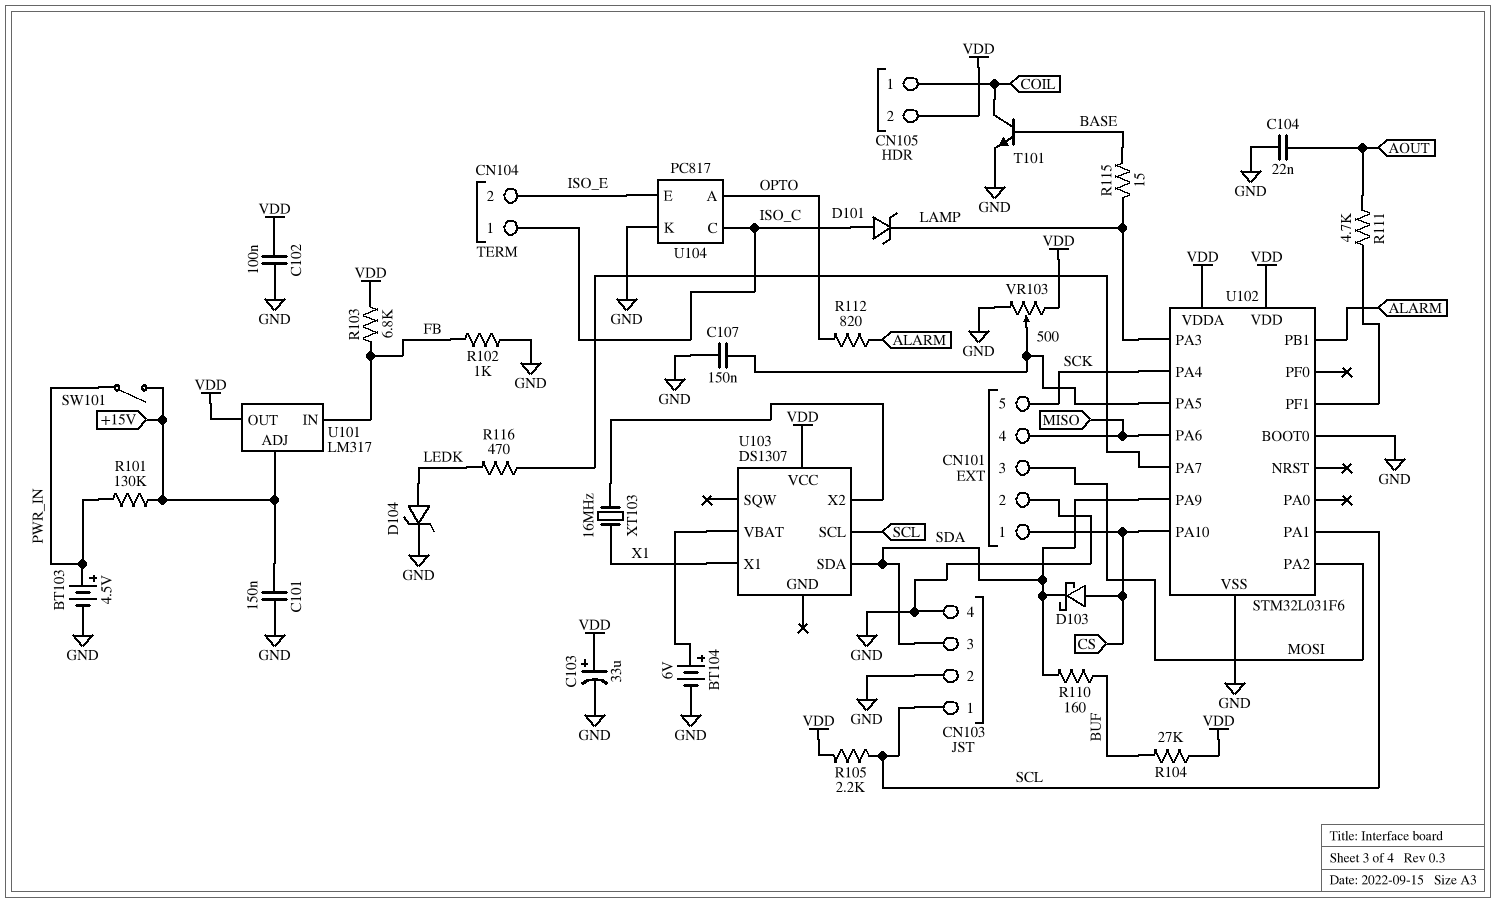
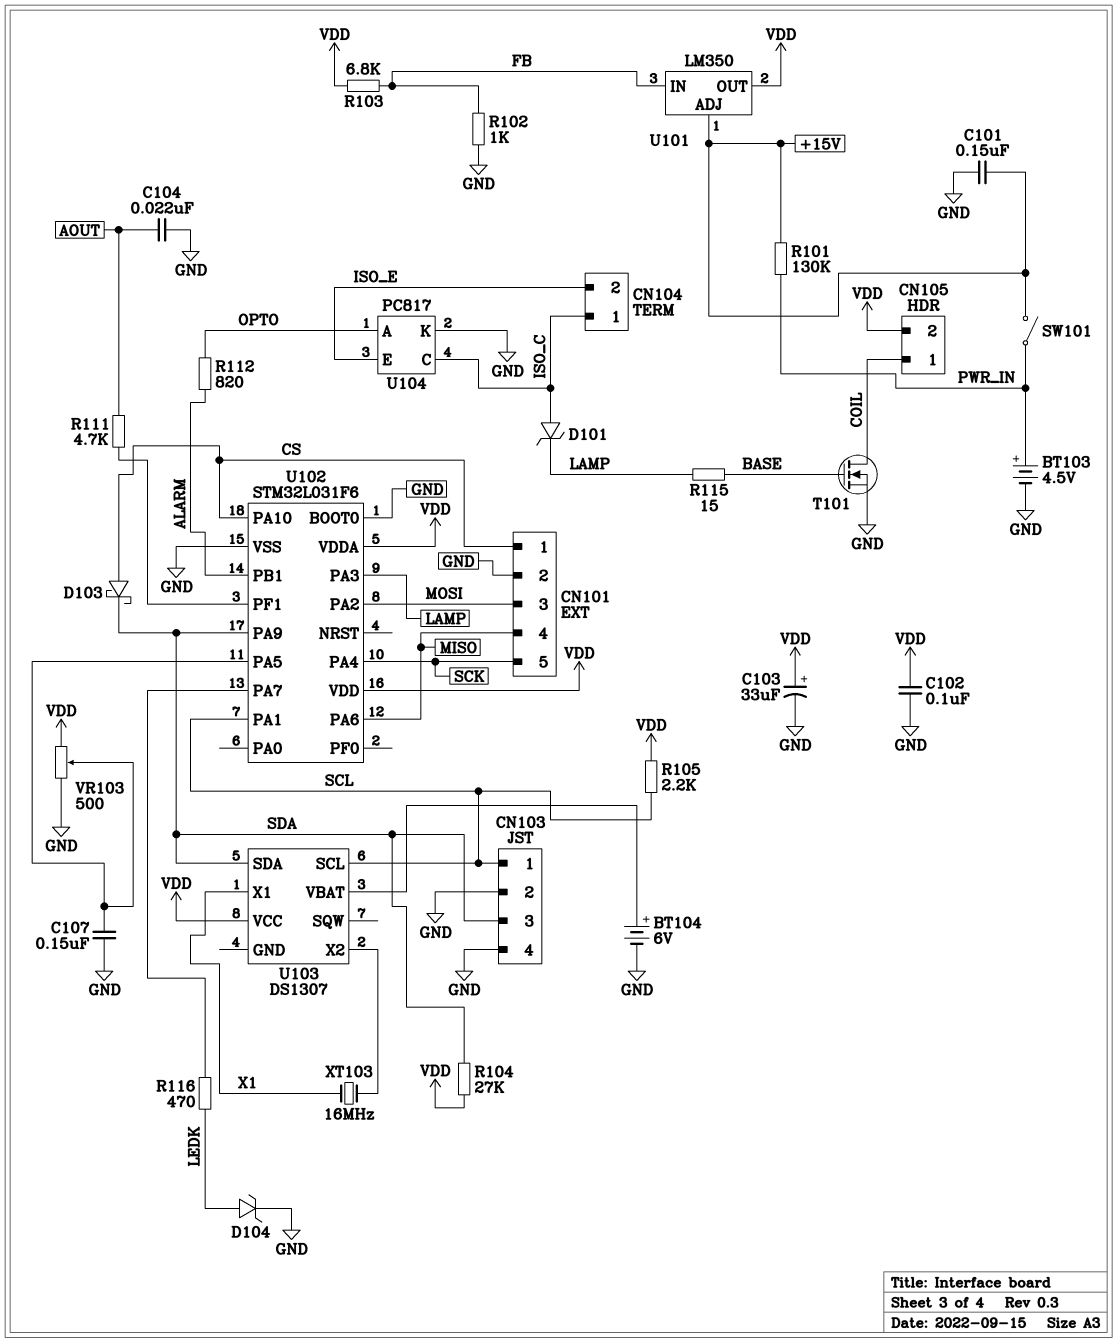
R104: 27k (BUF, VDD) -> 27k (SDA, VDD)
R110: 160 (BUF, SDA) -> none
T101: NPN (B BASE, C COIL, E GND) -> NMOS (G BASE, D COIL, S GND)
U101: LM317 -> LM350

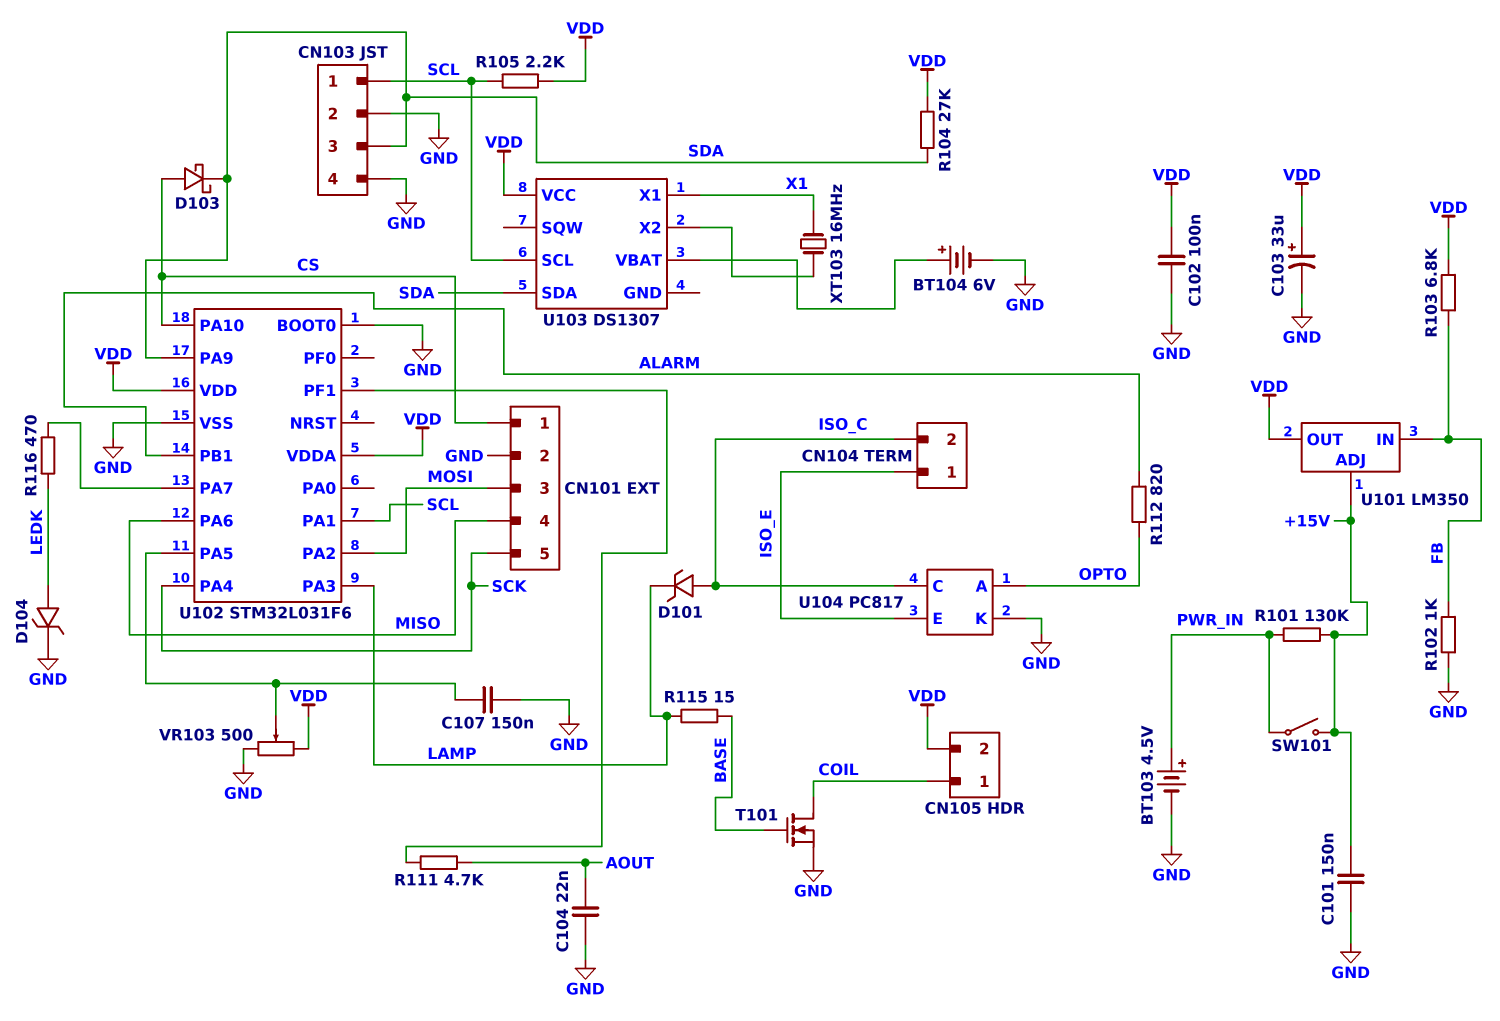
CN104 pin 1: ISO_C -> ISO_E
CN104 pin 2: ISO_E -> ISO_C

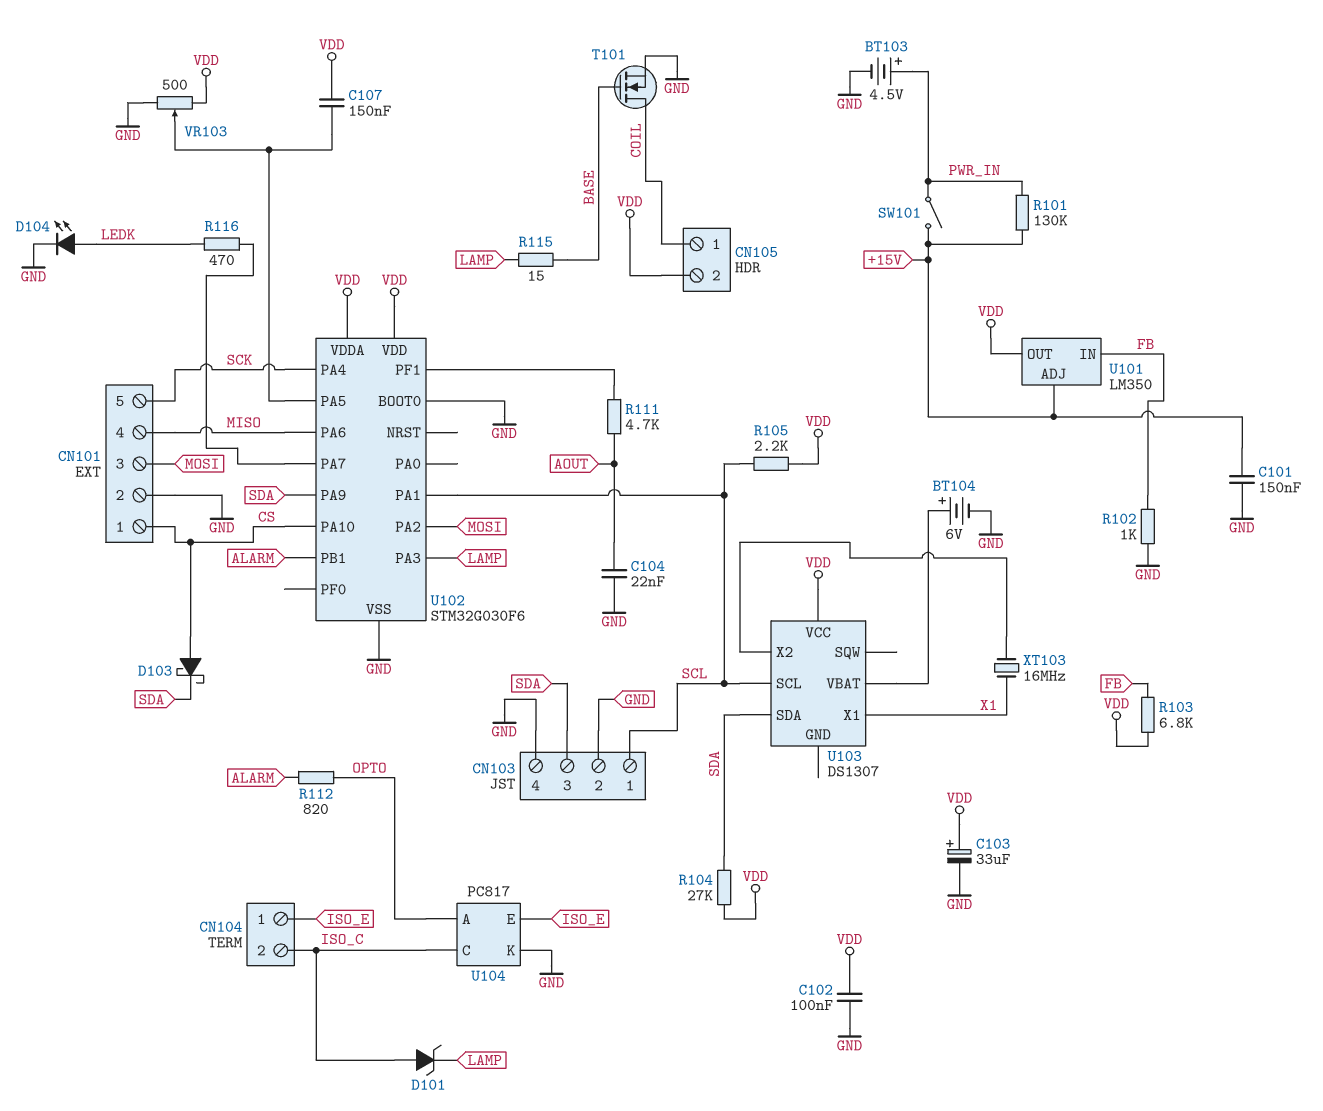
C107: 150nF (GND, U102/PA5) -> 150nF (U102/PA5, VDD)
D104: zener (A LEDK, K GND) -> LED (A LEDK, K GND)
U102: STM32L031F6 -> STM32G030F6

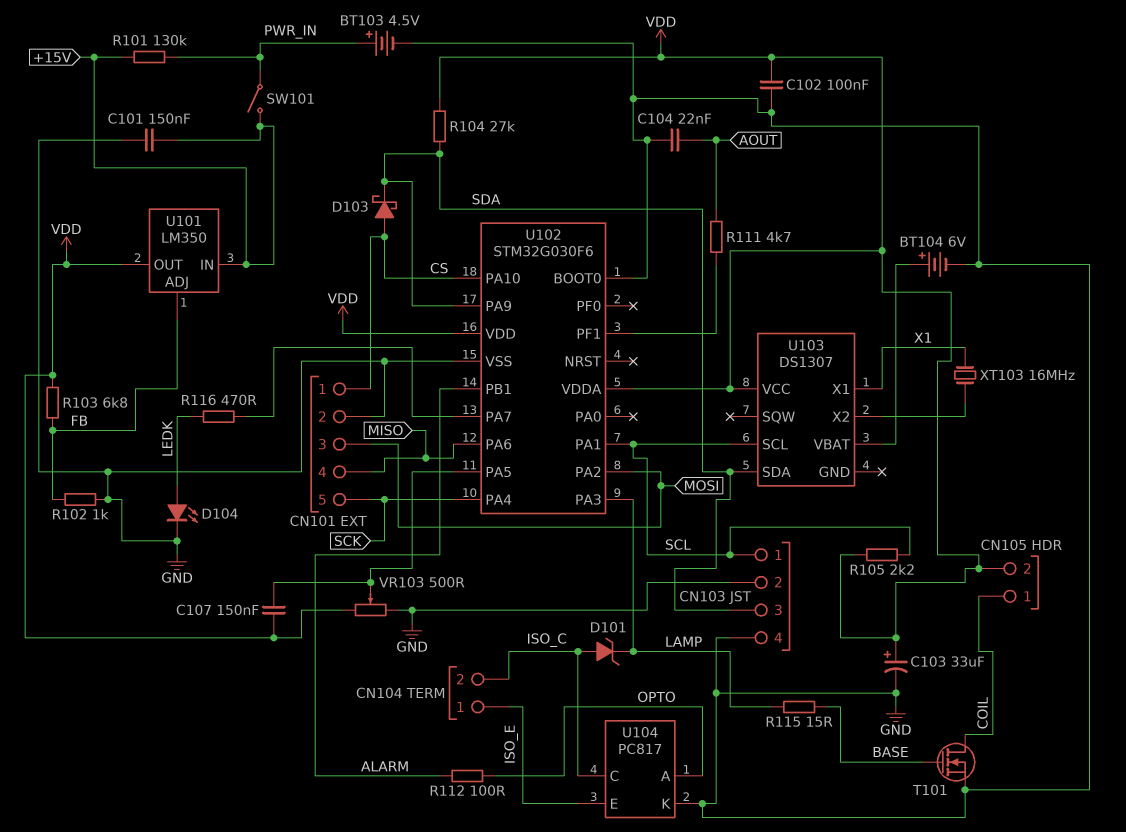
R112: 820 (ALARM, OPTO) -> 100 (ALARM, OPTO)
U101 pin ADJ: +15V -> FB
U101 pin IN: FB -> +15V

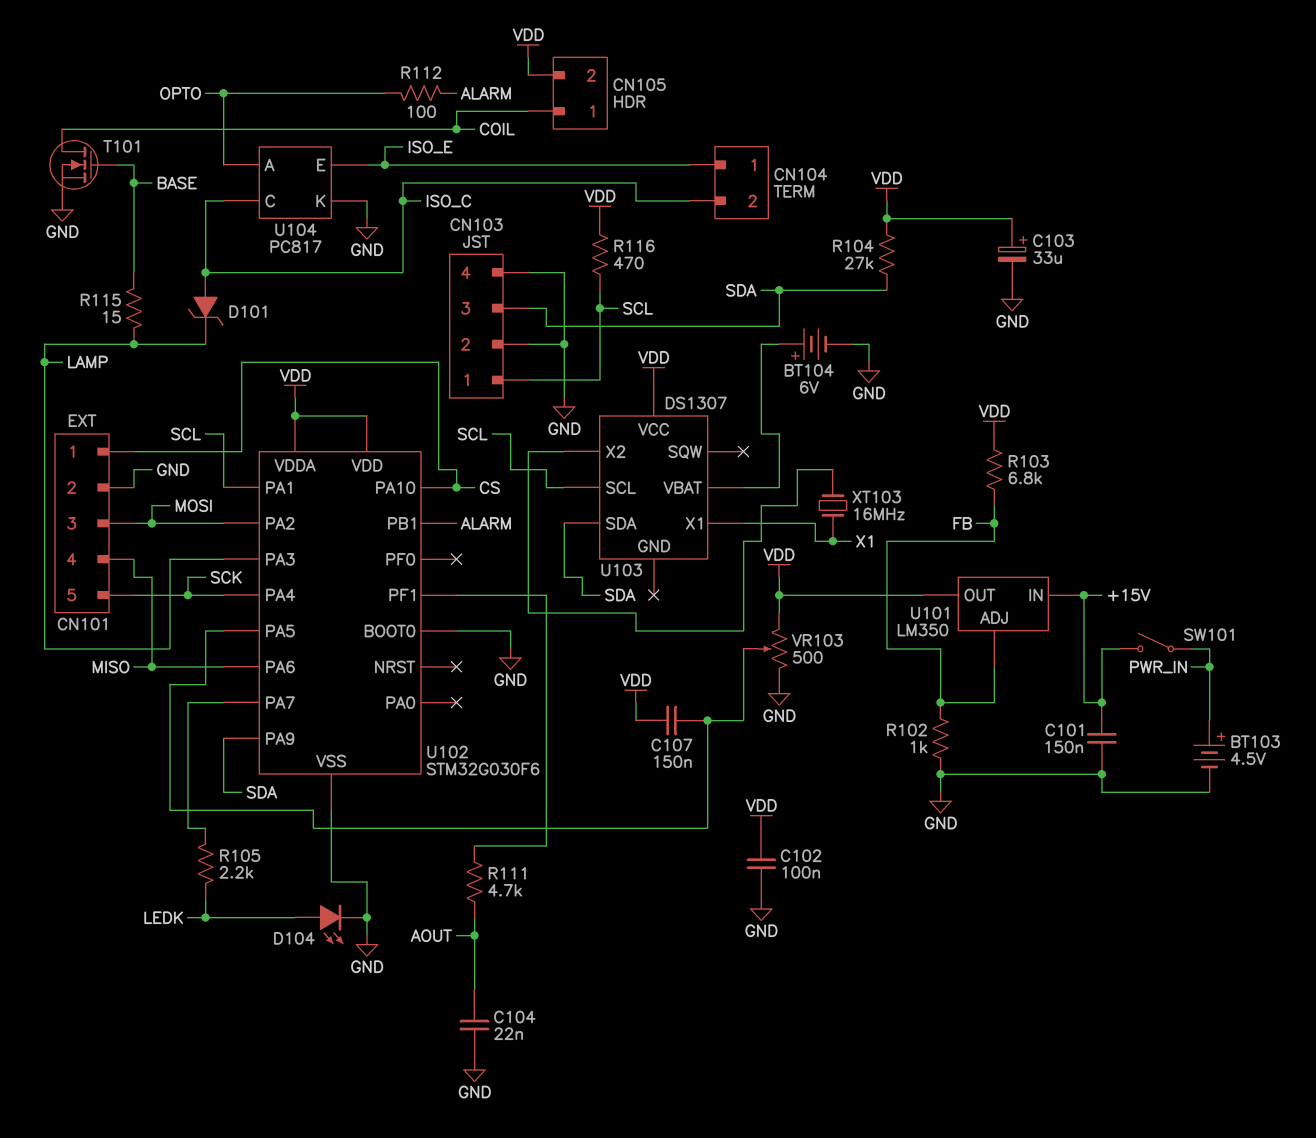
D103: schottky (A CS, K SDA) -> none
R101: 130k (+15V, PWR_IN) -> none
R105: 2.2k (SCL, VDD) -> 2.2k (LEDK, U102/PA7)
R116: 470 (LEDK, U102/PA7) -> 470 (SCL, VDD)

